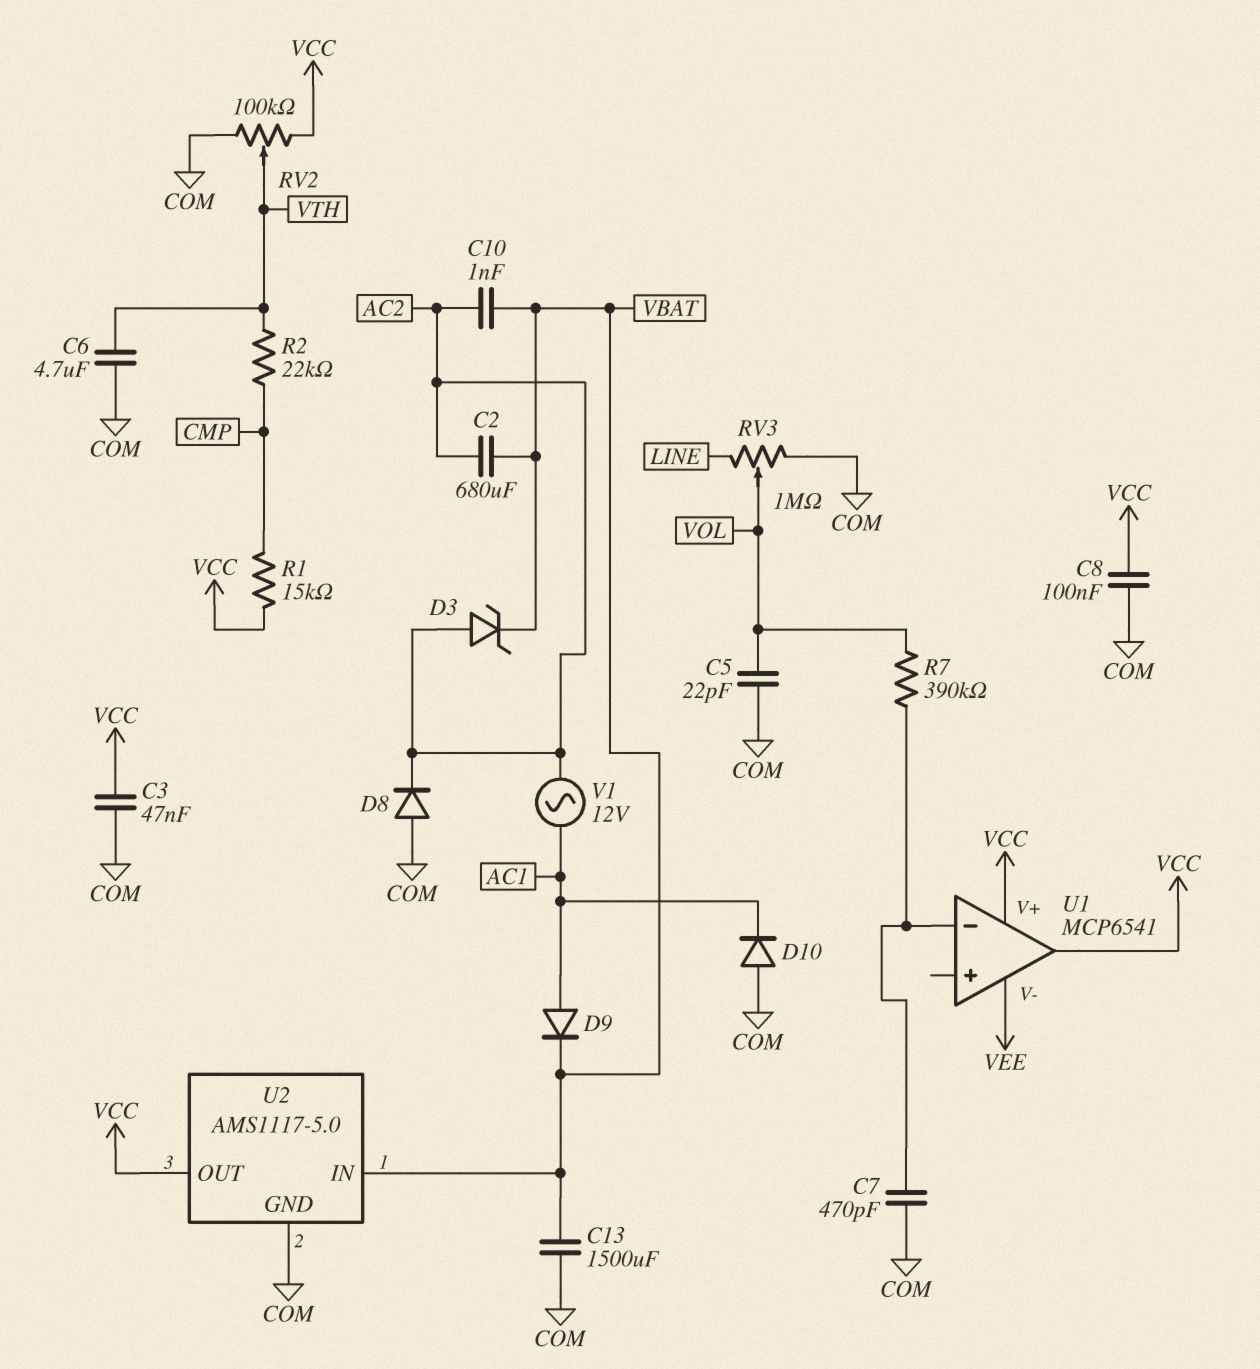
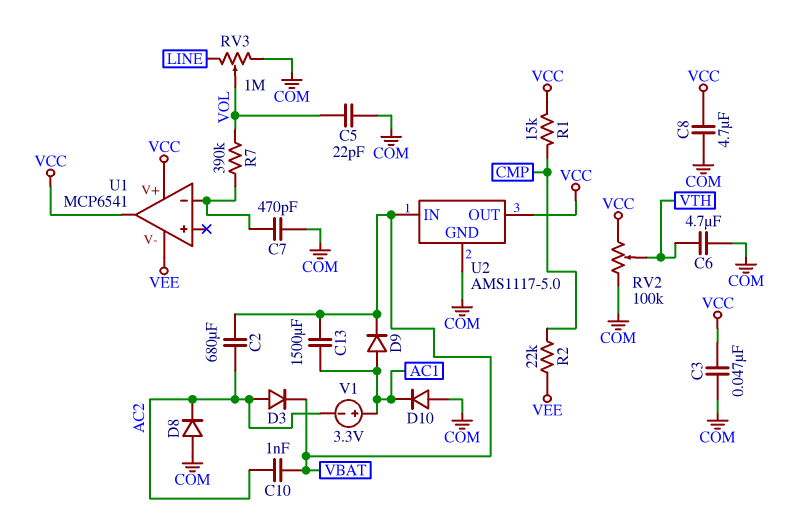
C8: 100nF (COM, VCC) -> 4.7uF (COM, VCC)
C13: 1500uF (COM, VBAT) -> 1500uF (AC1, VBAT)
D3: zener (A AC2, K VBAT) -> diode (A AC2, K VBAT)
R2: 22k (CMP, VTH) -> 22k (CMP, VEE)
V1: AC 12V (AC1, AC2) -> 3.3V (plus AC1, minus AC2)

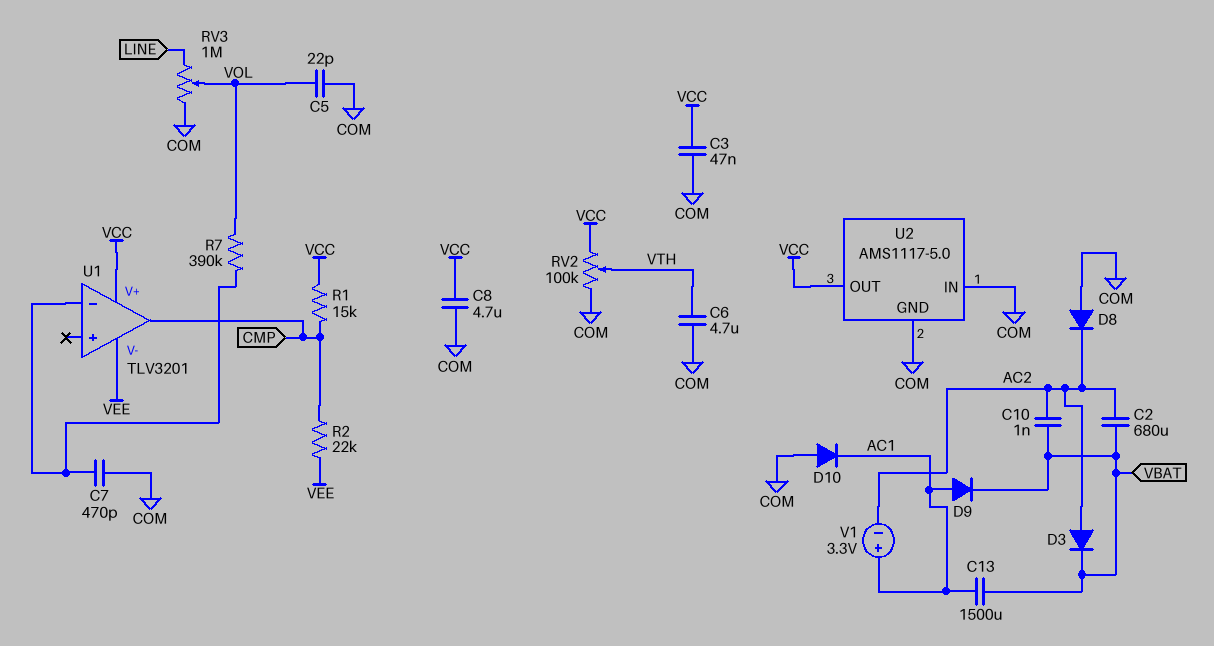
U1: MCP6541 -> TLV3201
U1 pin out: VCC -> CMP
U2 pin IN: VBAT -> COM

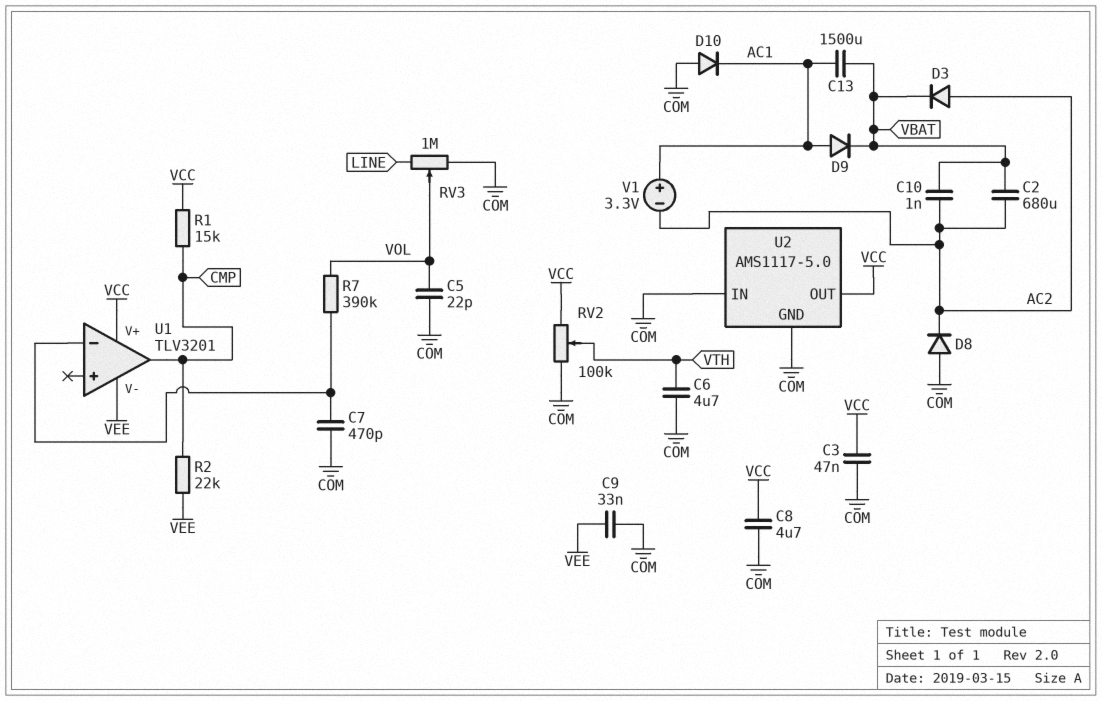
C9: none -> 33nF (COM, VEE)

